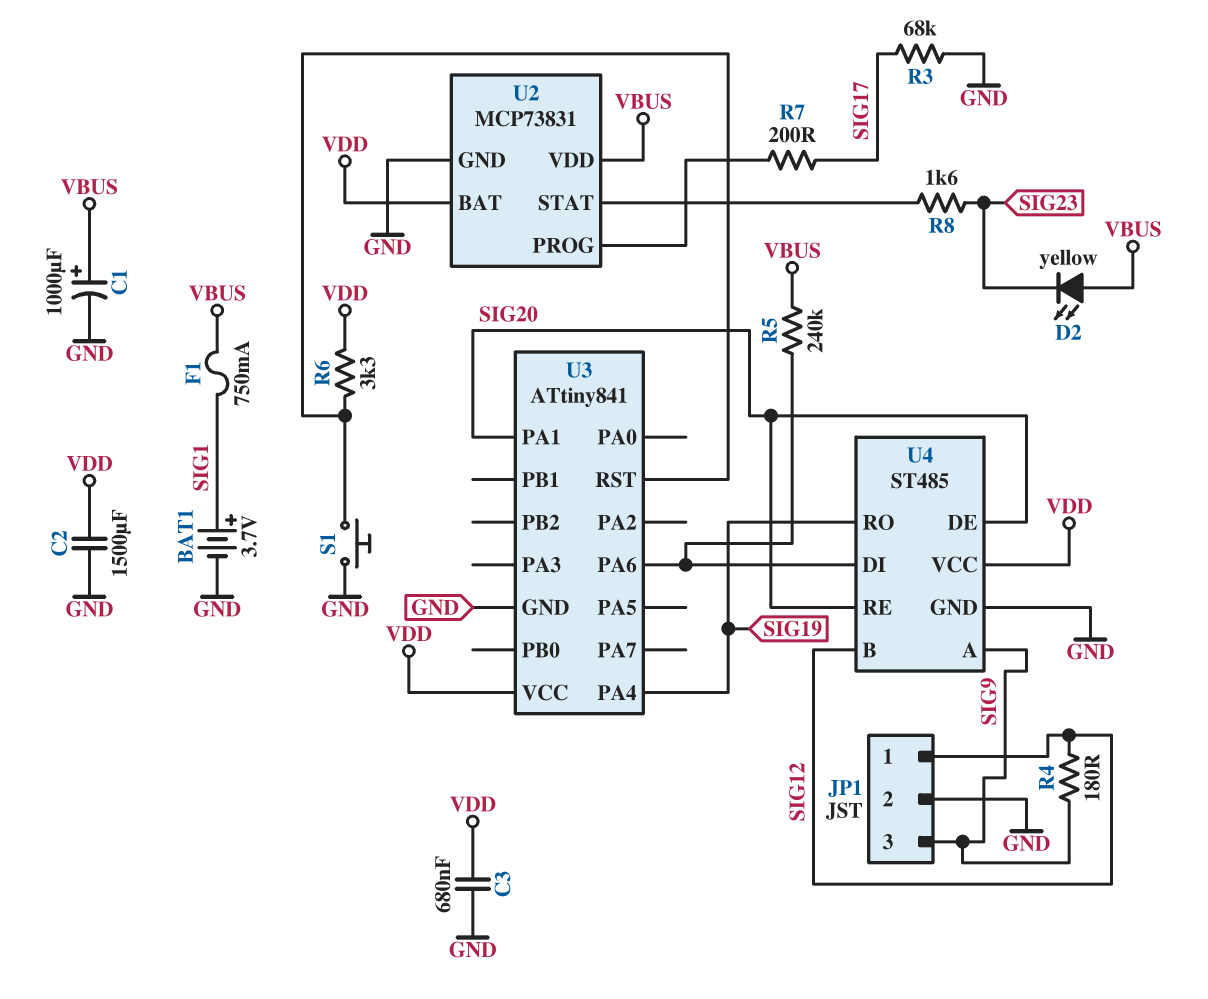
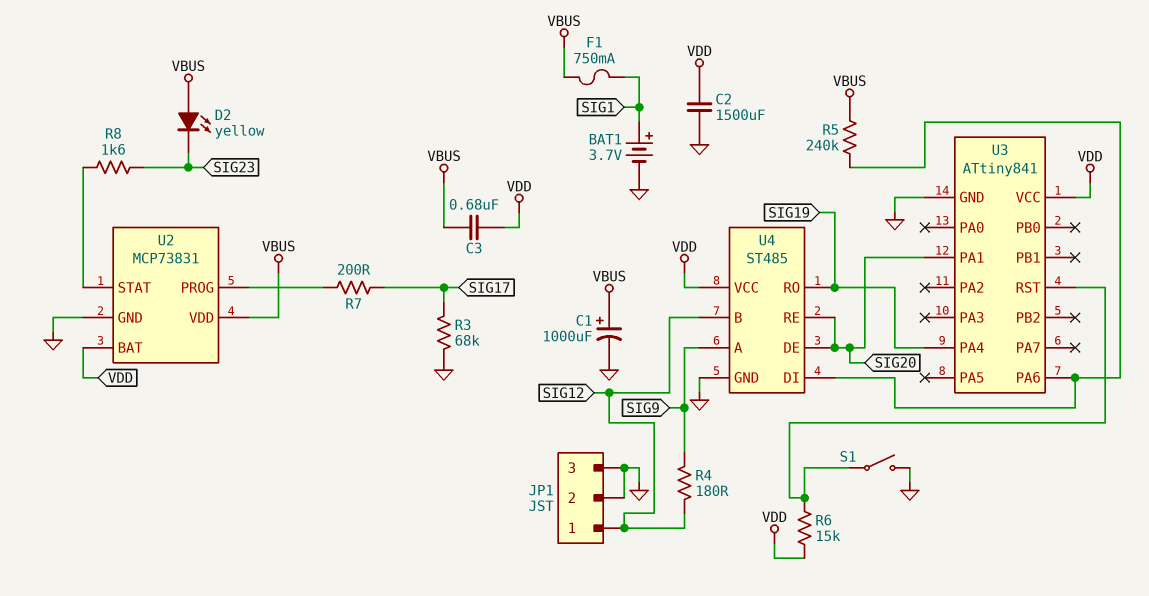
C3: 680nF (GND, VDD) -> 680nF (VBUS, VDD)
JP1 pin 3: SIG9 -> GND
R6: 3.3k (U3/RST, VDD) -> 15k (U3/RST, VDD)
S1: button (GND, U3/RST) -> switch (GND, U3/RST)

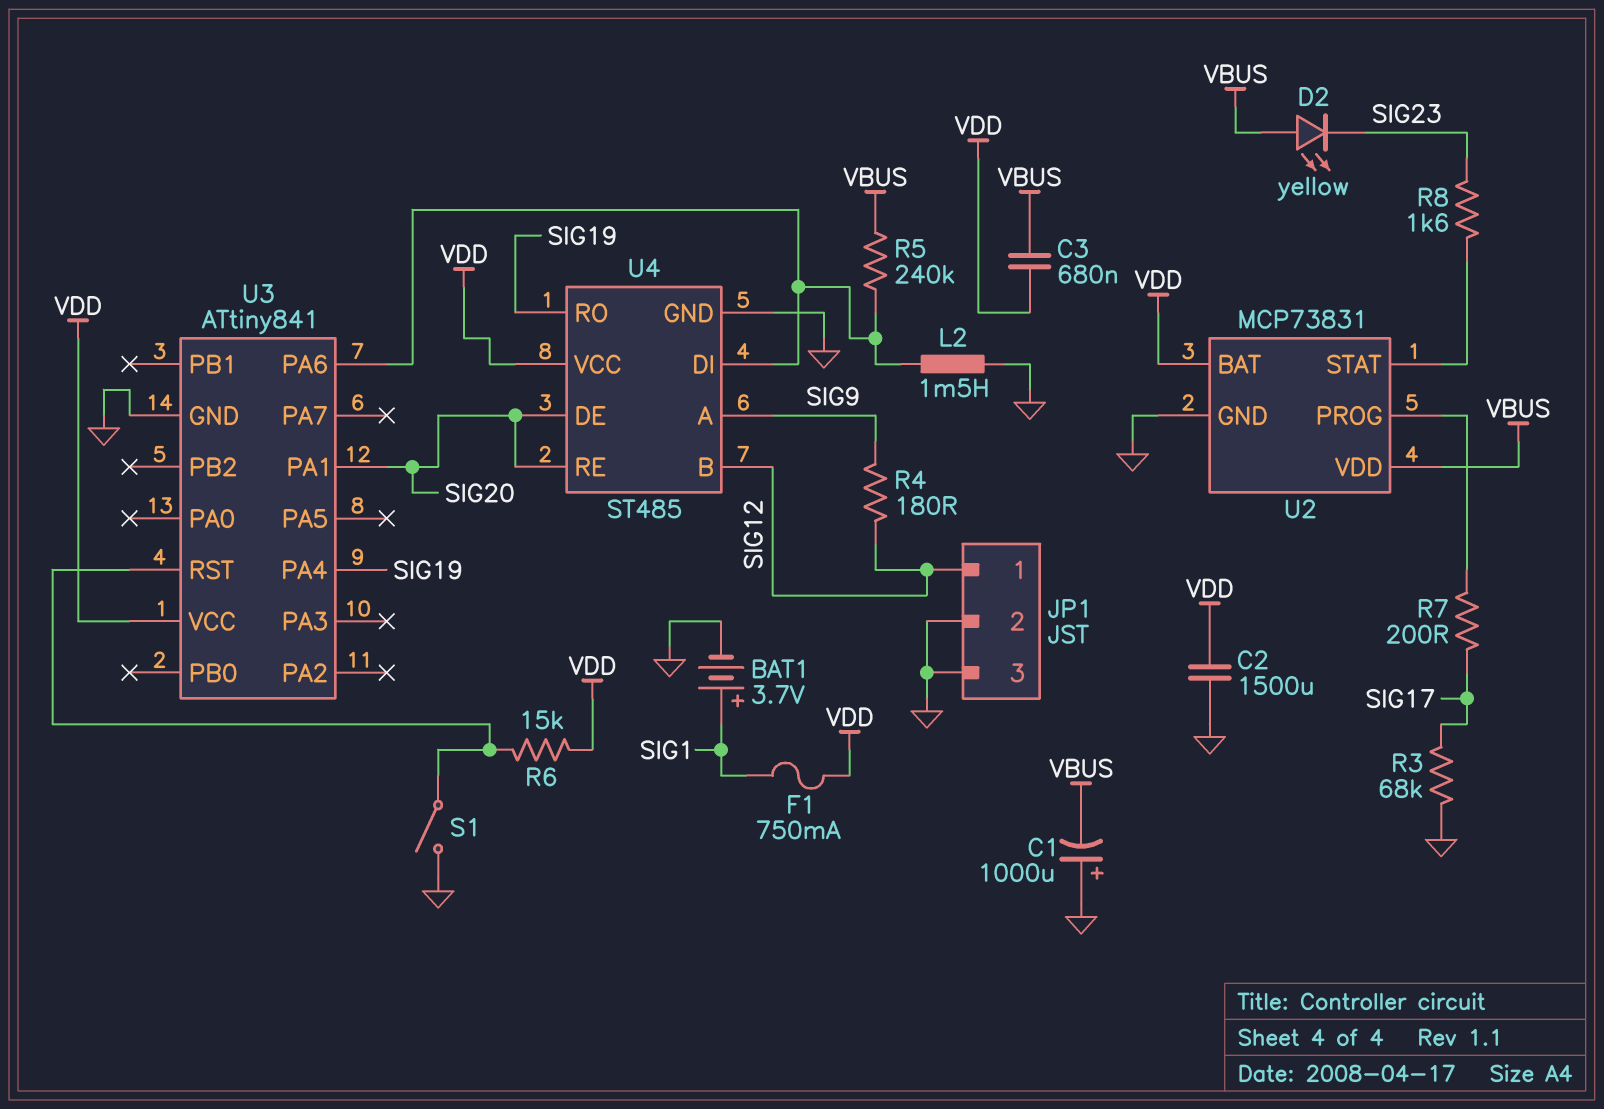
C1: 1000uF (plus VBUS, minus GND) -> 1000uF (plus GND, minus VBUS)
F1: 750mA (SIG1, VBUS) -> 750mA (SIG1, VDD)
L2: none -> 1.5mH (GND, U3/PA6)

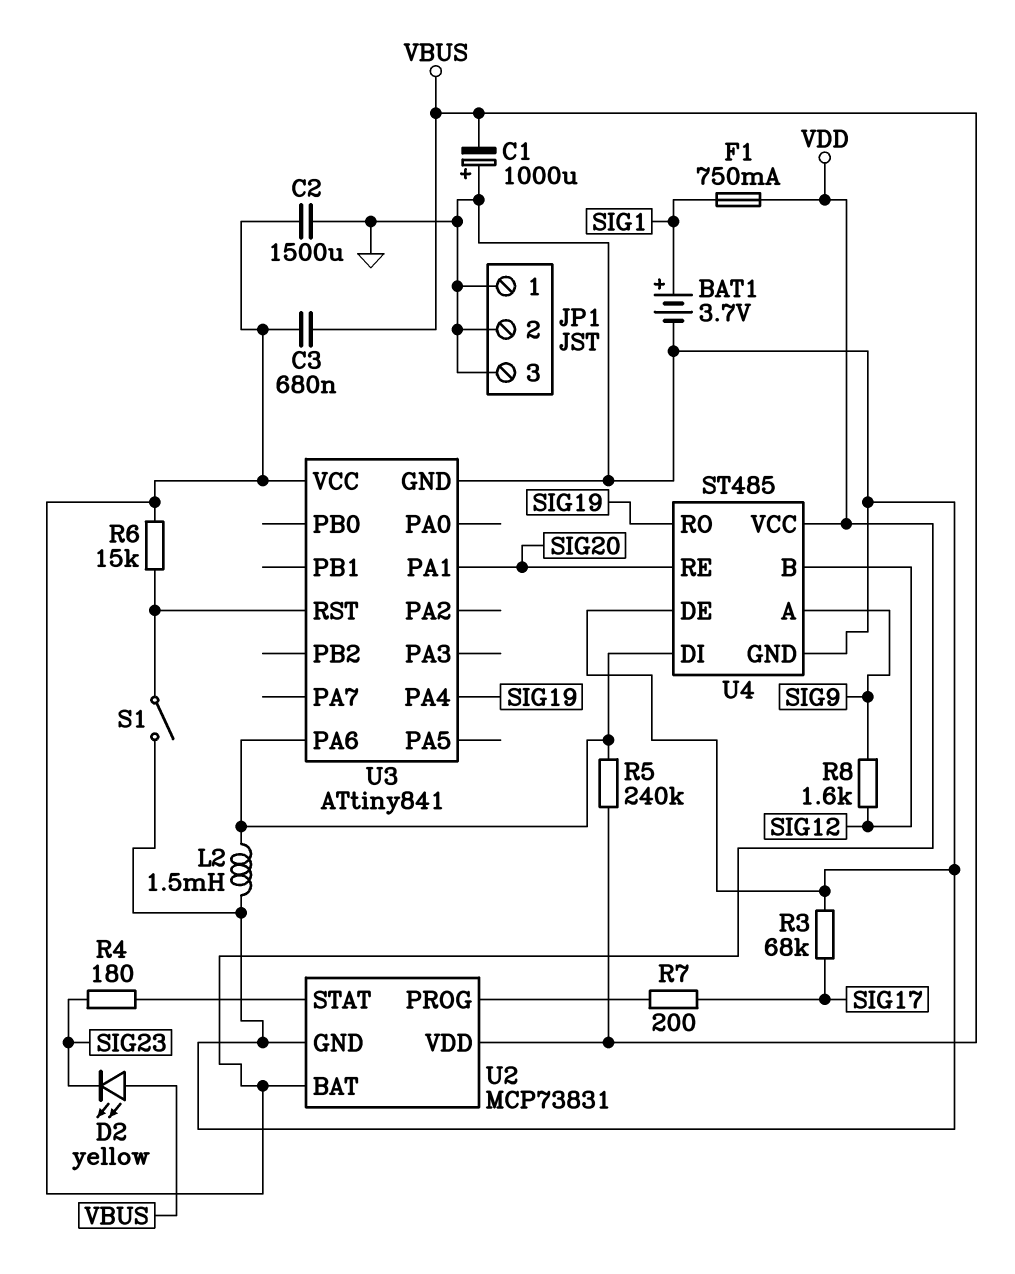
JP1 pin 1: SIG12 -> GND
R4: 180 (SIG9, SIG12) -> 180 (SIG23, U2/STAT)
R8: 1.6k (SIG23, U2/STAT) -> 1.6k (SIG9, SIG12)
U4 pin DE: SIG20 -> GND

